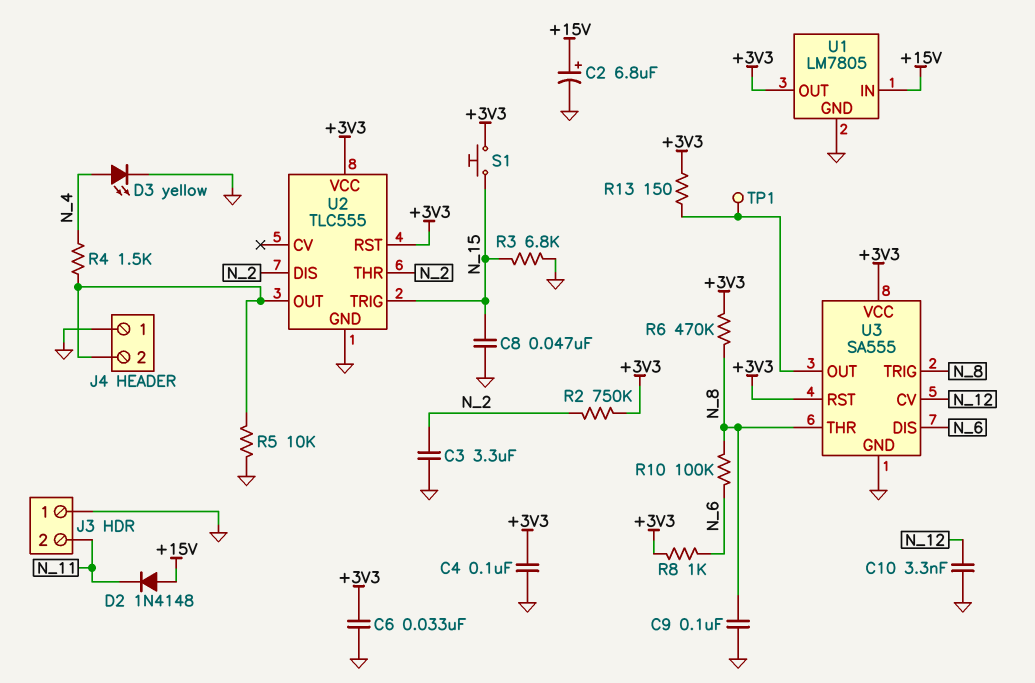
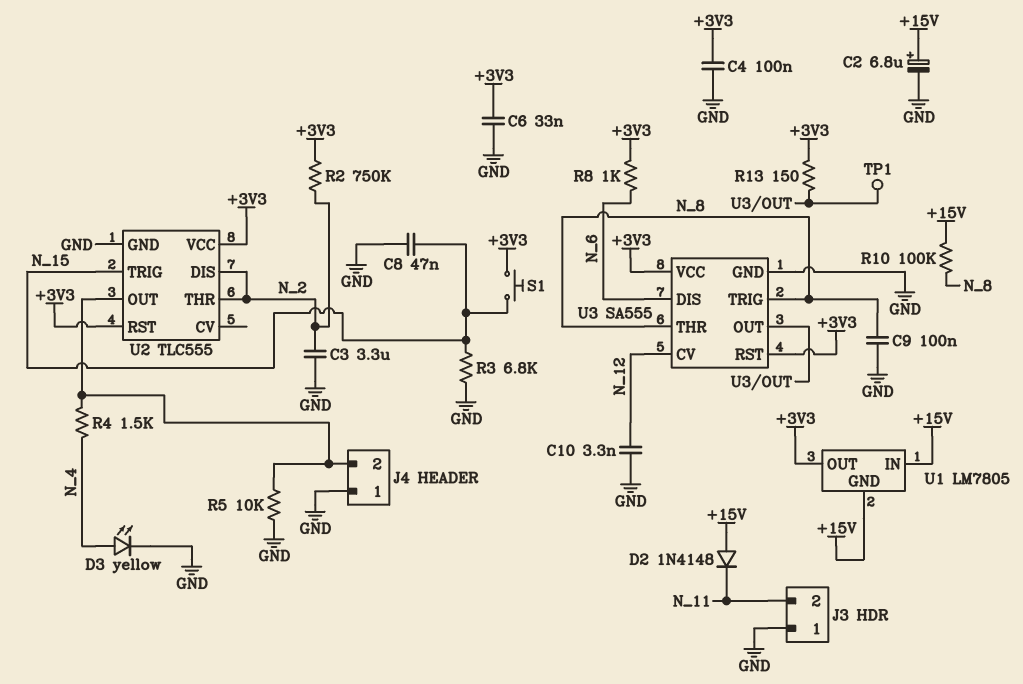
R6: 470k (+3V3, N_8) -> none
R10: 100k (N_6, N_8) -> 100k (+15V, N_8)
U1 pin GND: GND -> +15V

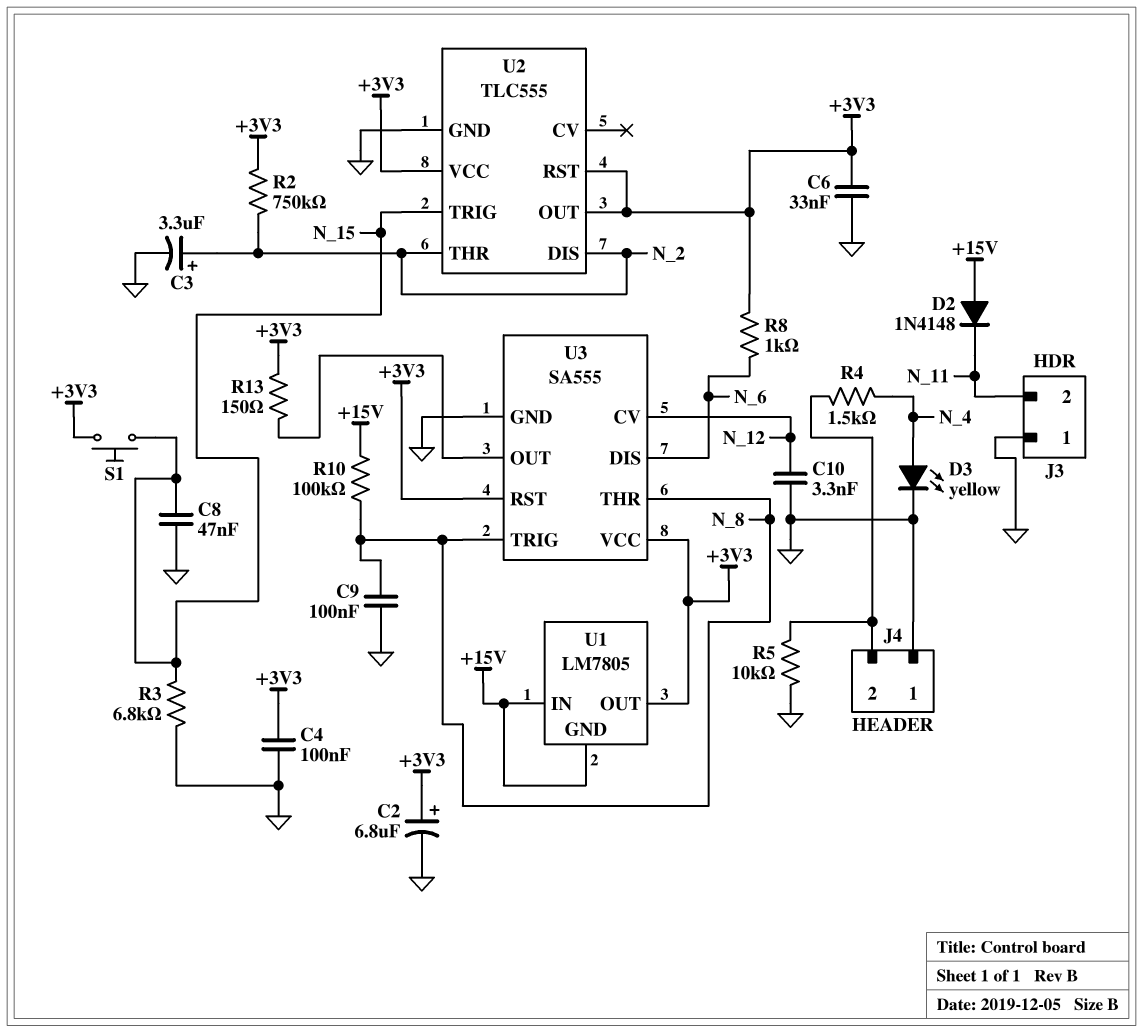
C2: 6.8uF (plus +15V, minus GND) -> 6.8uF (plus +3V3, minus GND)
C3: 3.3uF (GND, N_2) -> 3.3uF (plus N_2, minus GND)
TP1: test point (U3/OUT) -> none
U2 pin OUT: J4/2 -> +3V3

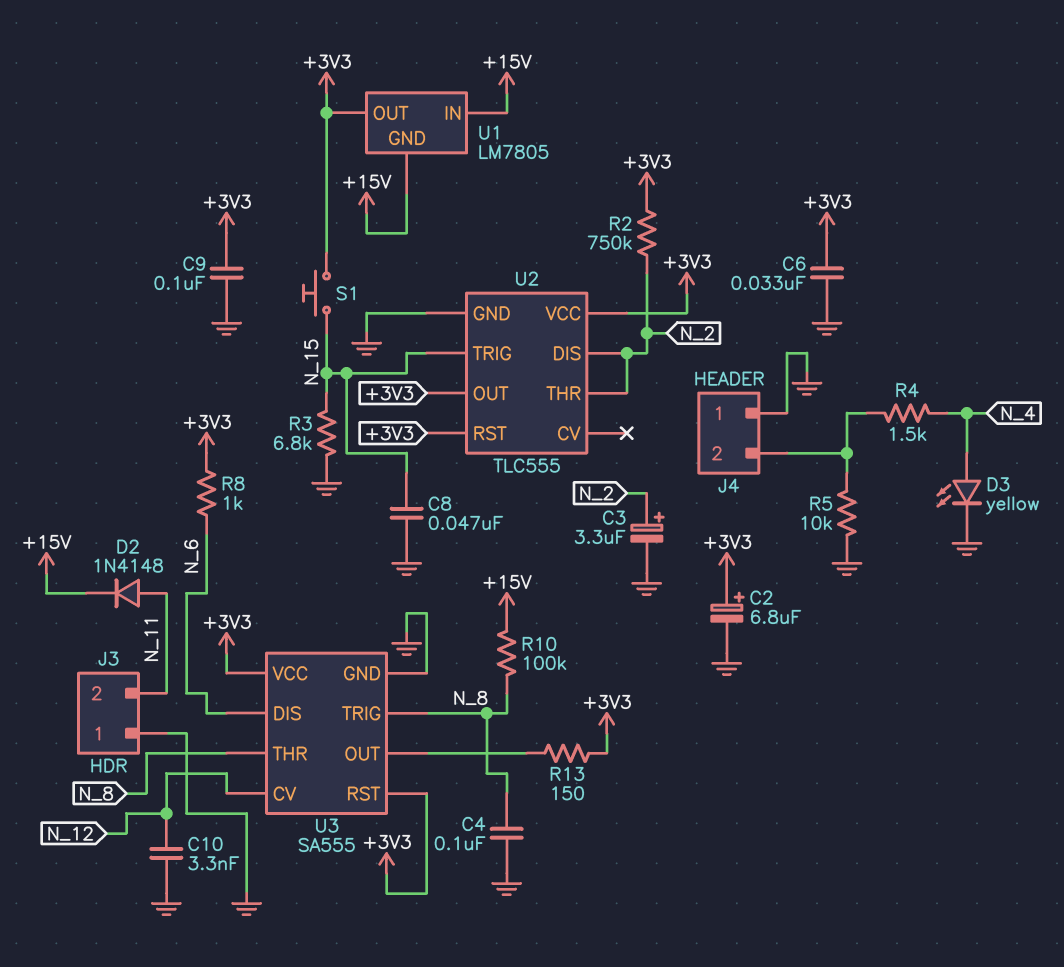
C4: 100nF (+3V3, GND) -> 100nF (GND, N_8)
C9: 100nF (GND, N_8) -> 100nF (+3V3, GND)
D2: diode 1N4148 (A +15V, K N_11) -> diode 1N4148 (A N_11, K +15V)

